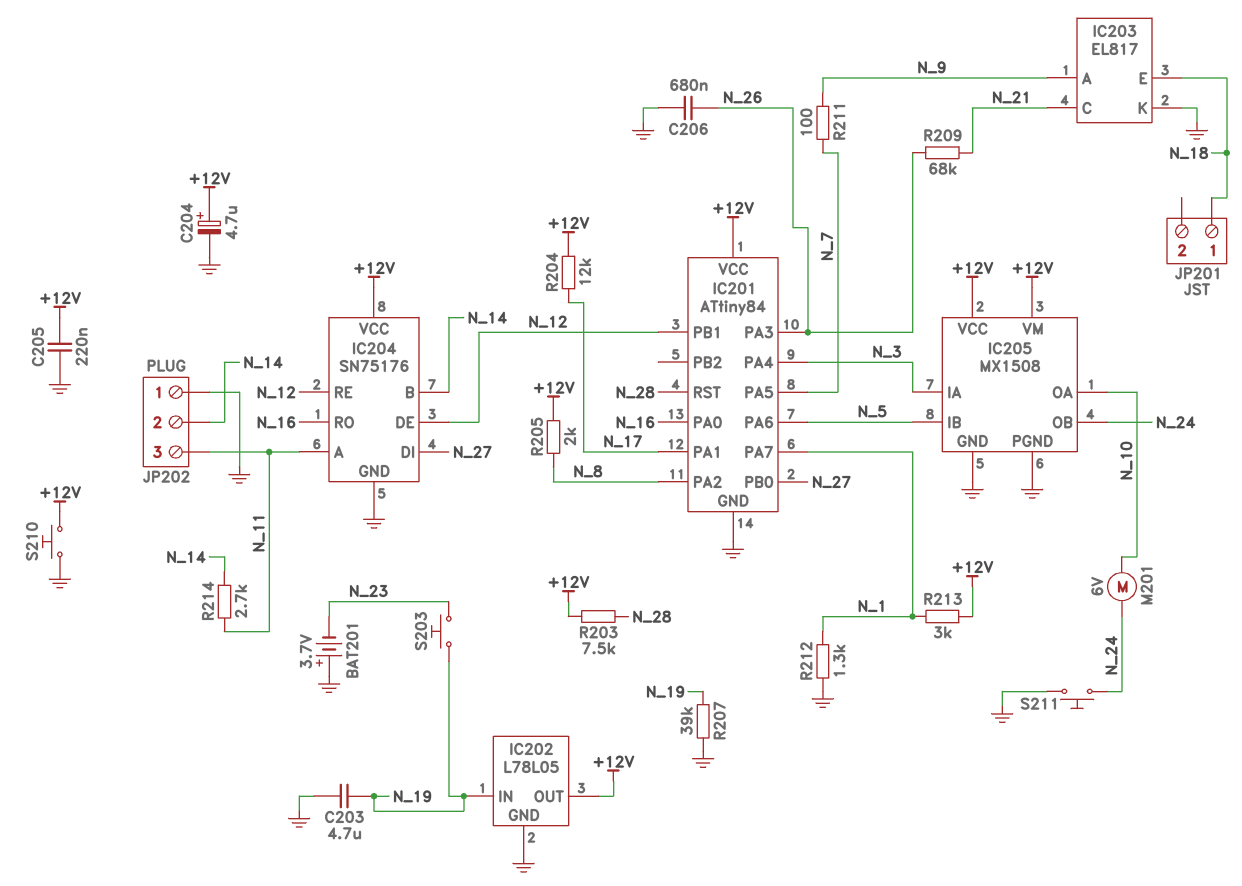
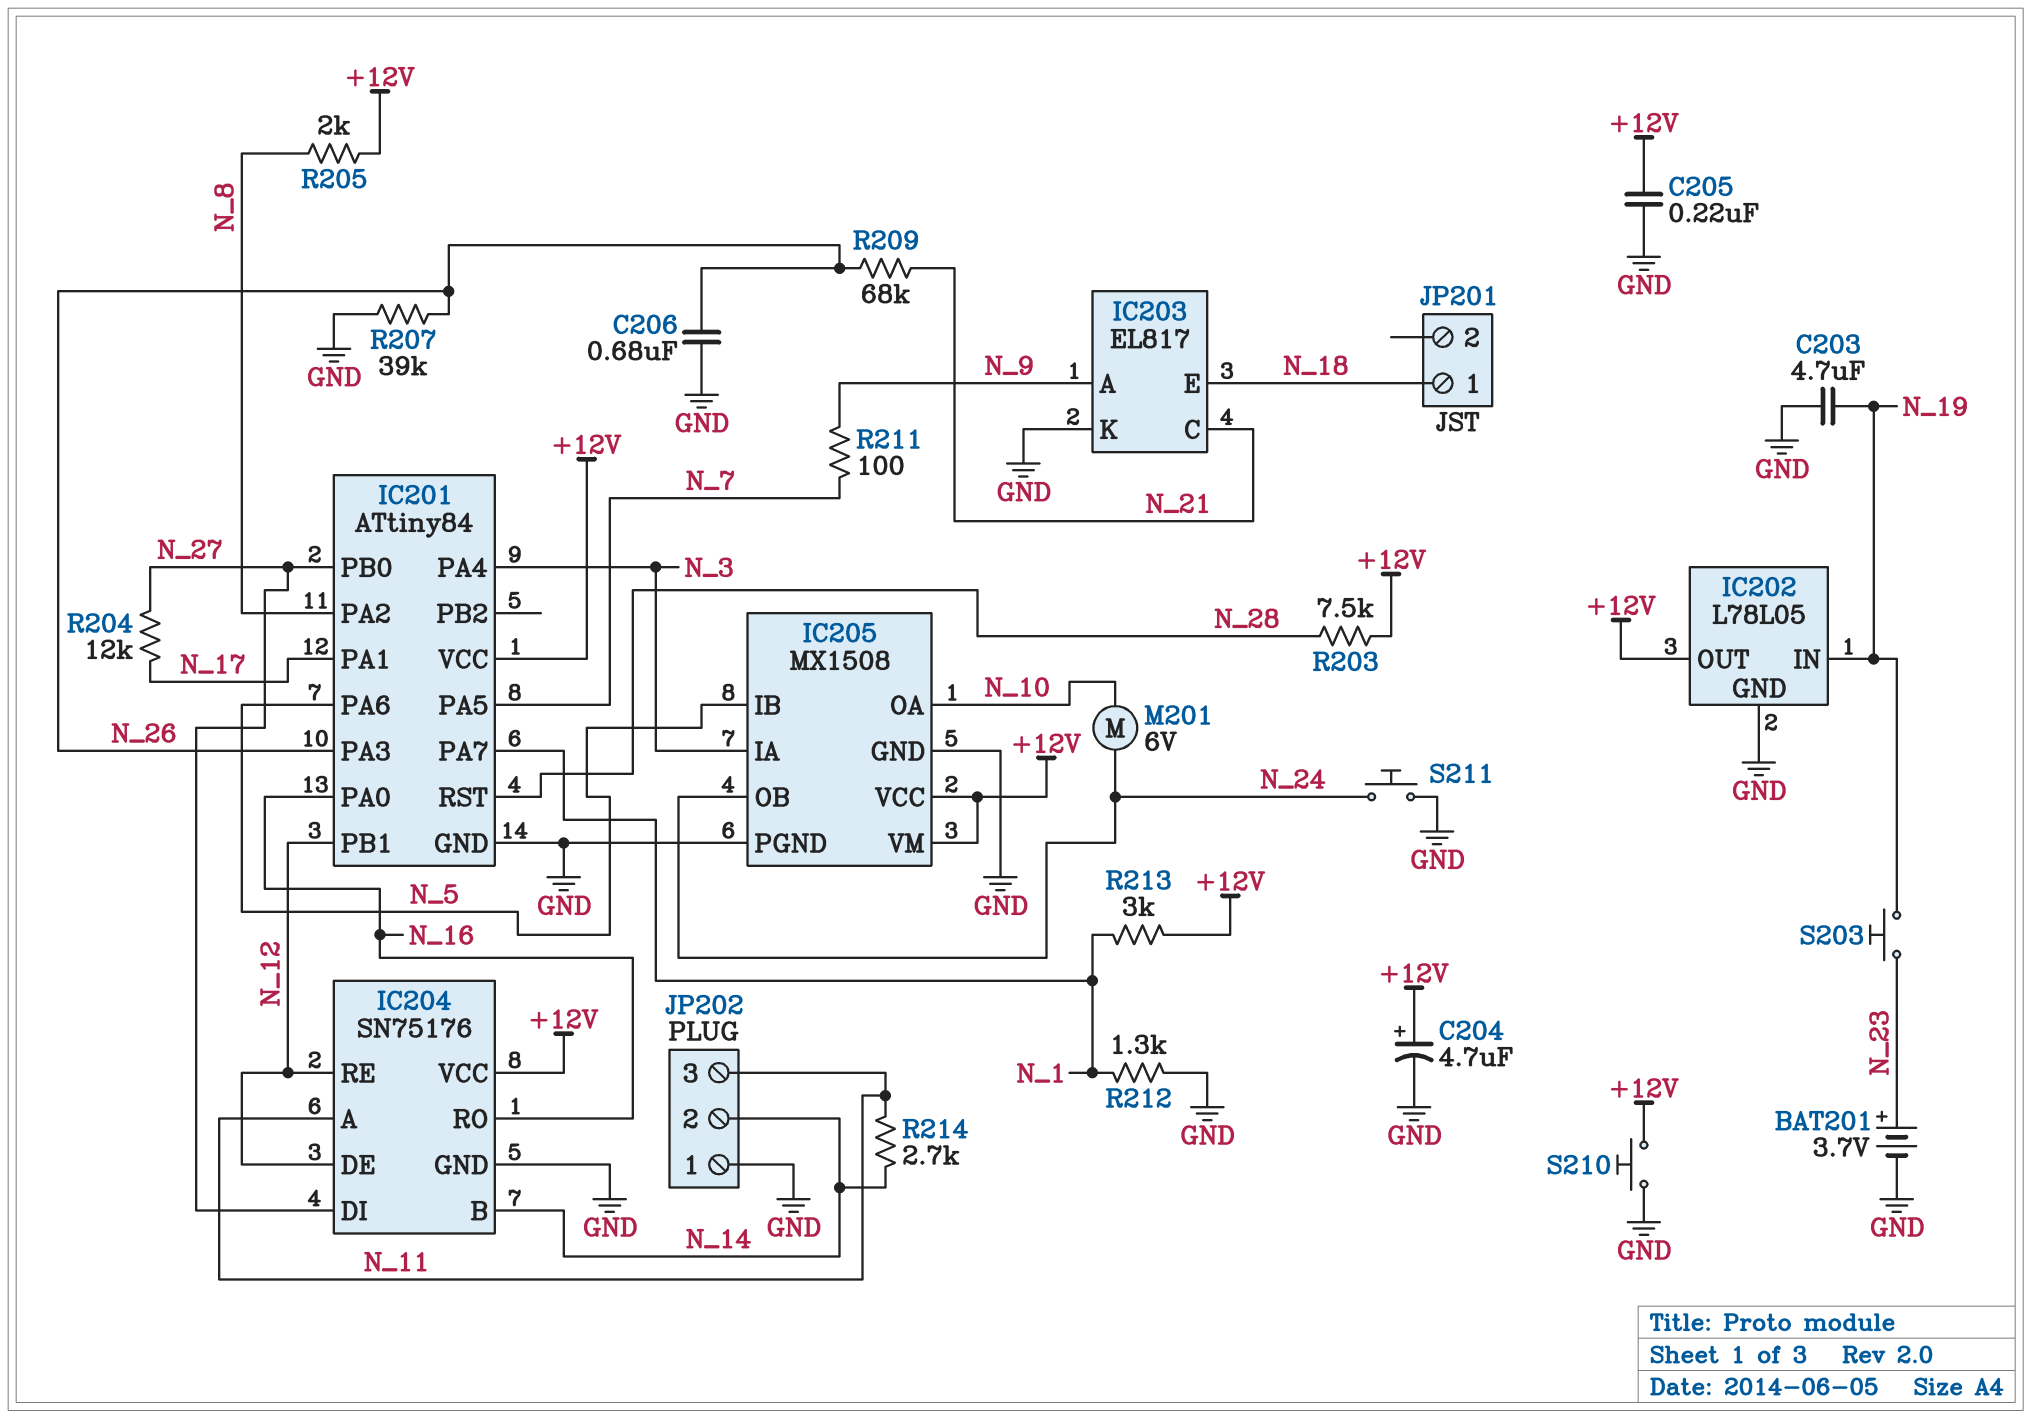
BAT201: 3.7V (plus GND, minus N_23) -> 3.7V (plus N_23, minus GND)
R204: 12k (+12V, N_17) -> 12k (N_17, N_27)
R207: 39k (GND, N_19) -> 39k (GND, N_26)

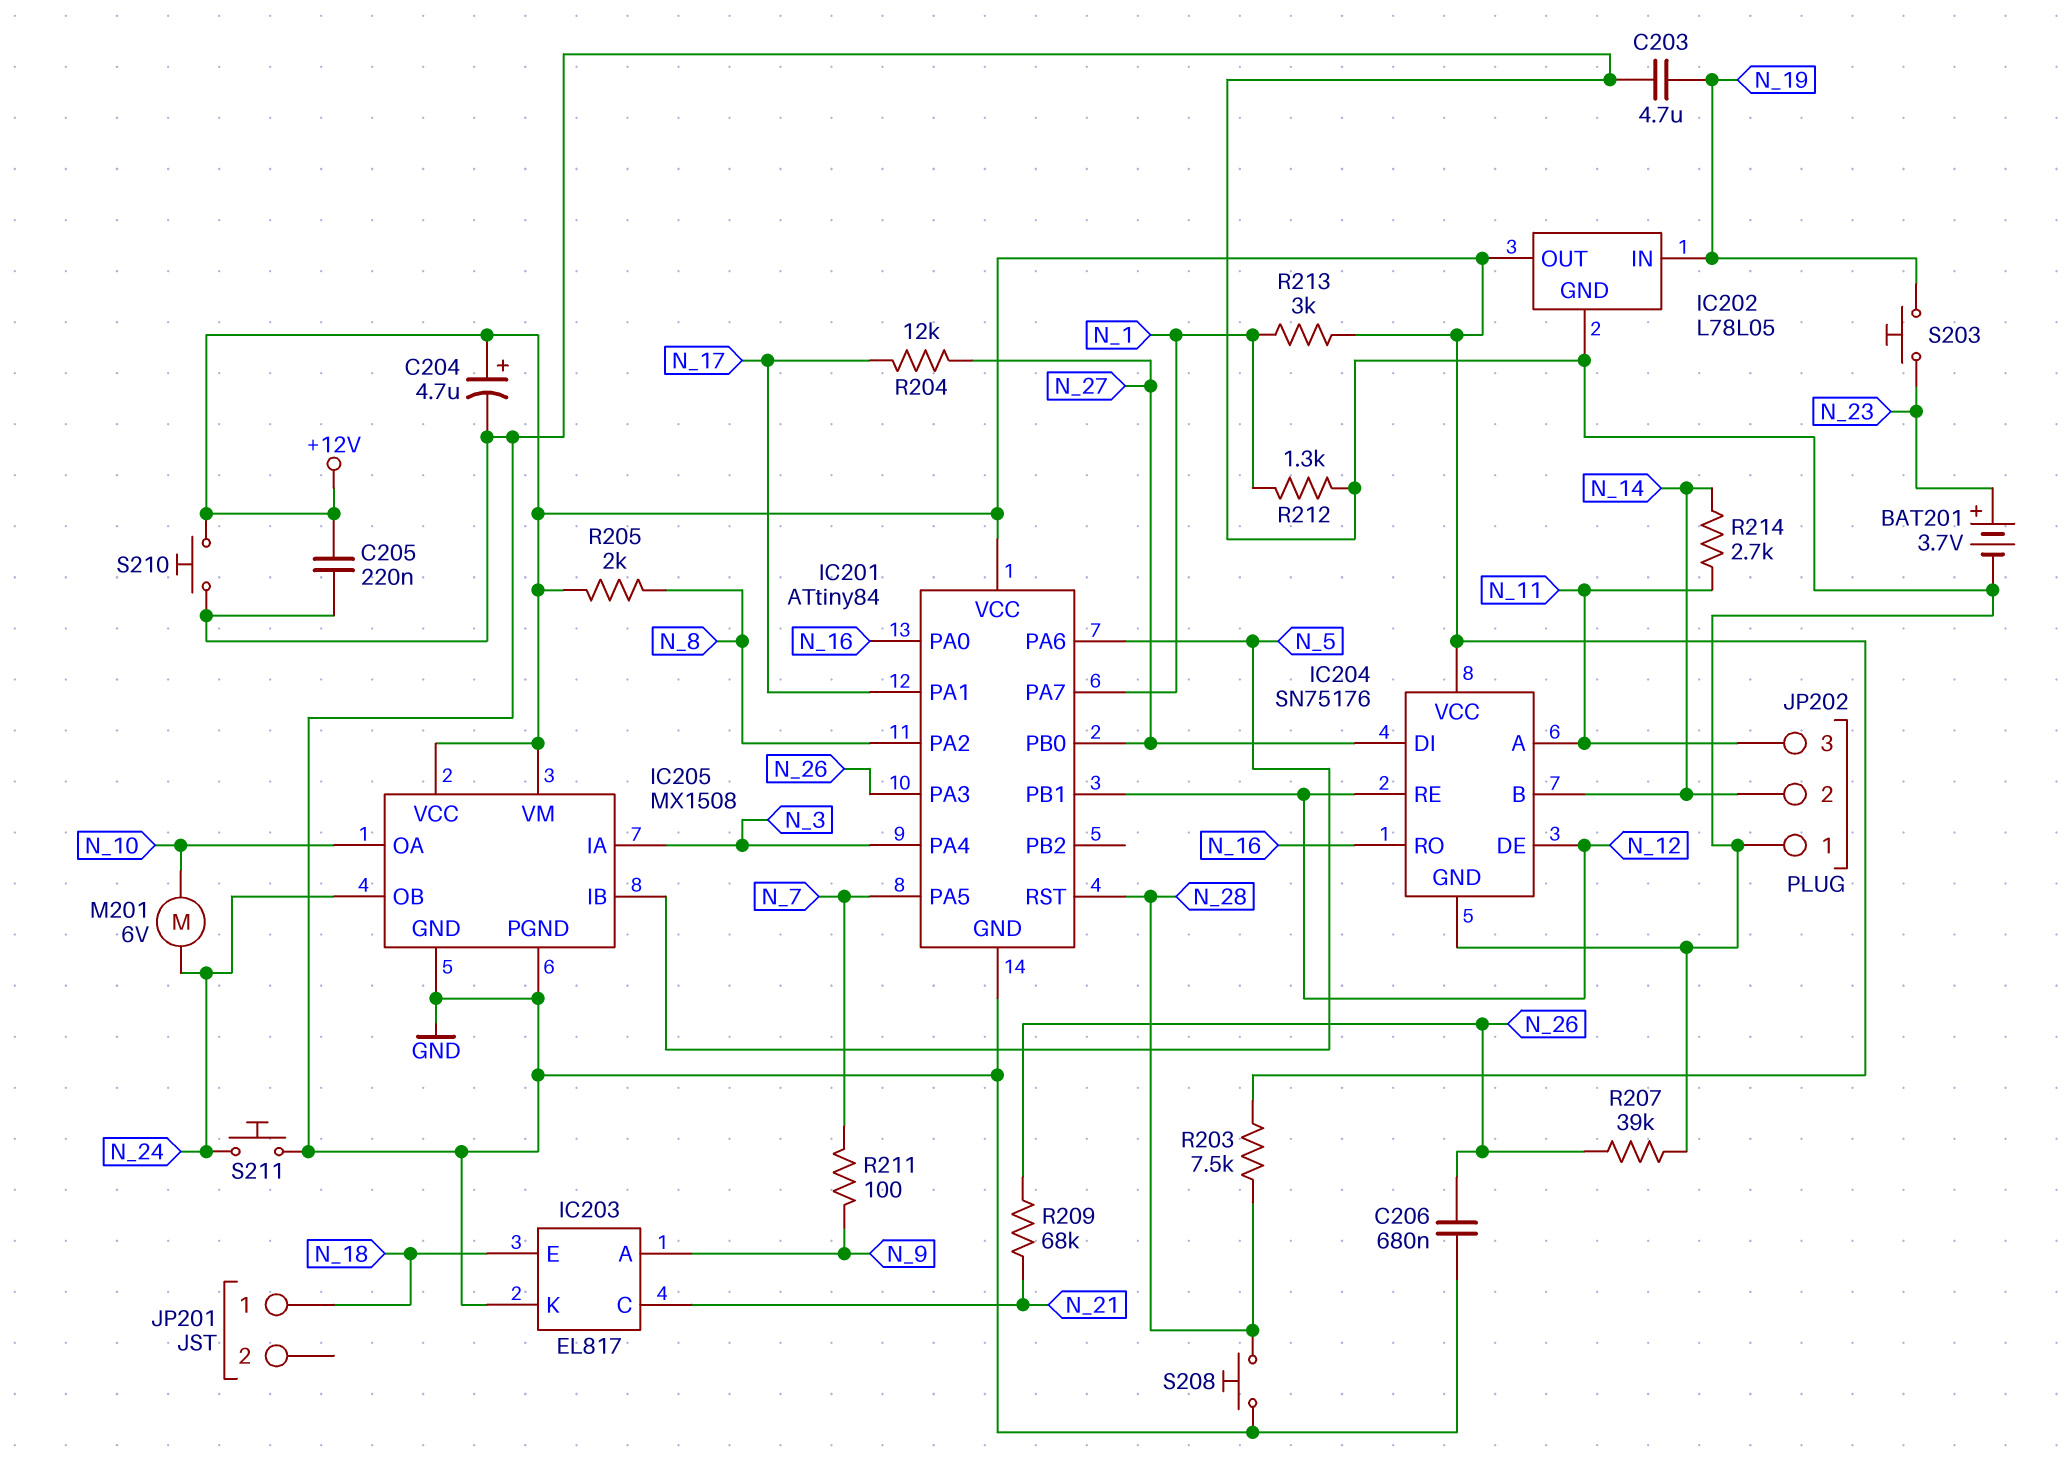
S208: none -> button (GND, N_28)

